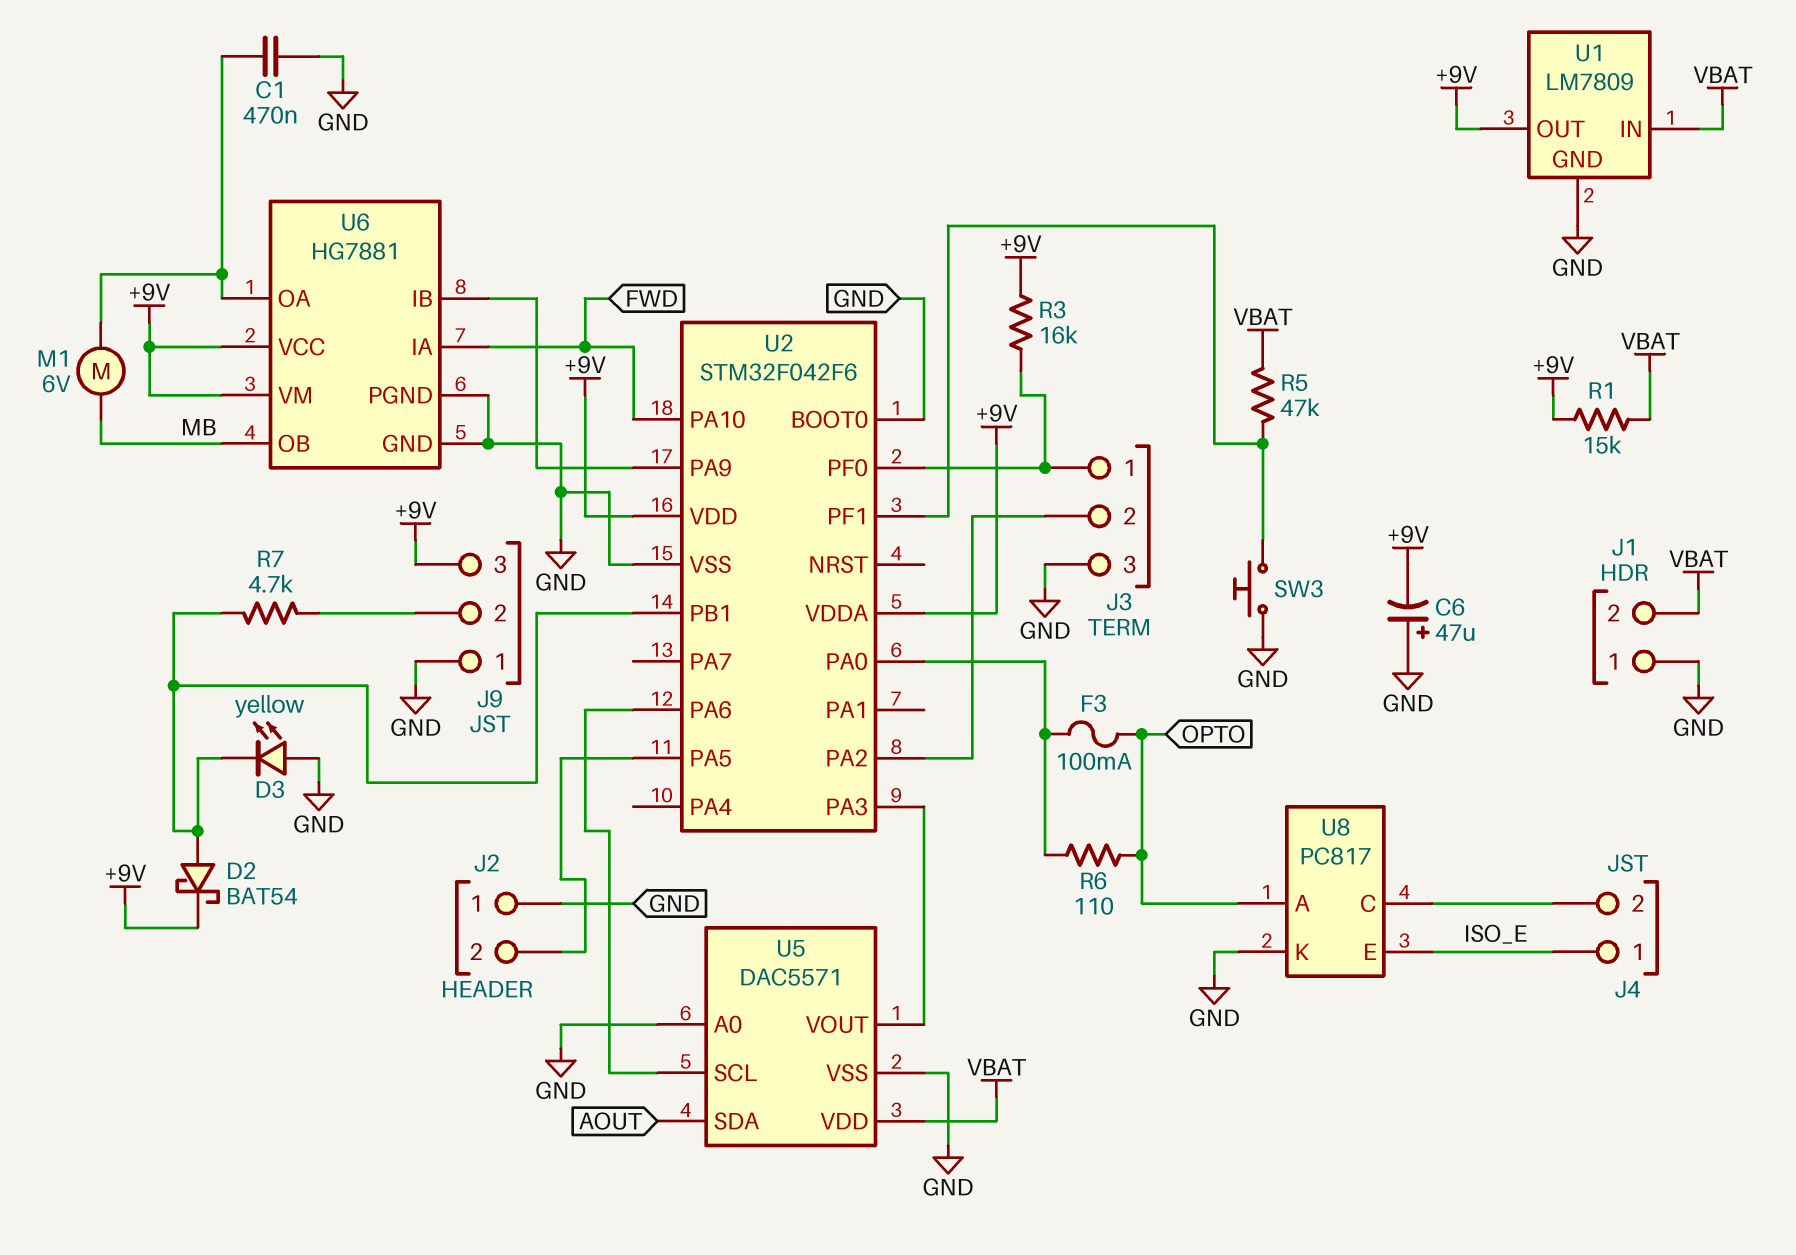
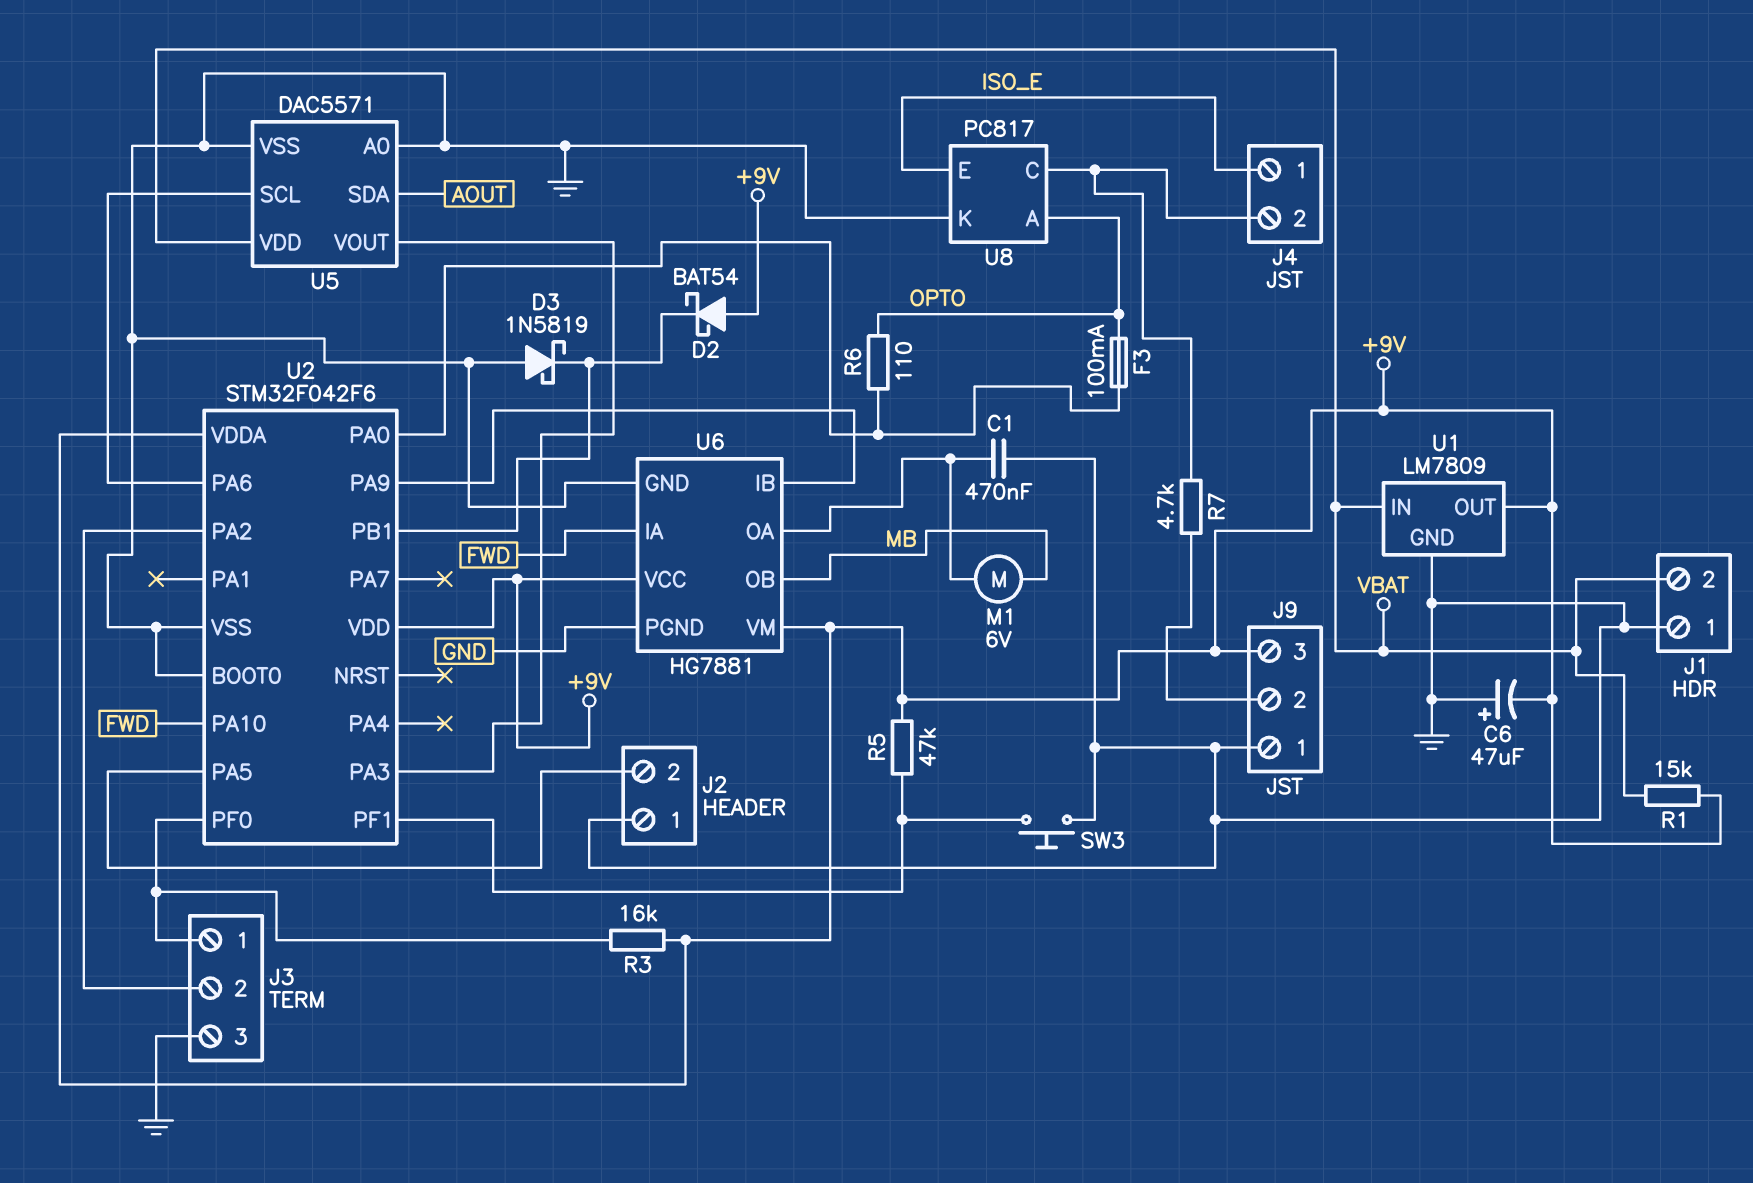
D2: schottky BAT54 (A U2/PB1, K +9V) -> schottky BAT54 (A +9V, K U2/PB1)
D3: LED yellow (A GND, K U2/PB1) -> schottky 1N5819 (A GND, K U2/PB1)
R5: 47k (U2/PF1, VBAT) -> 47k (+9V, U2/PF1)
R7: 4.7k (J9/2, U2/PB1) -> 4.7k (J4/2, J9/2)

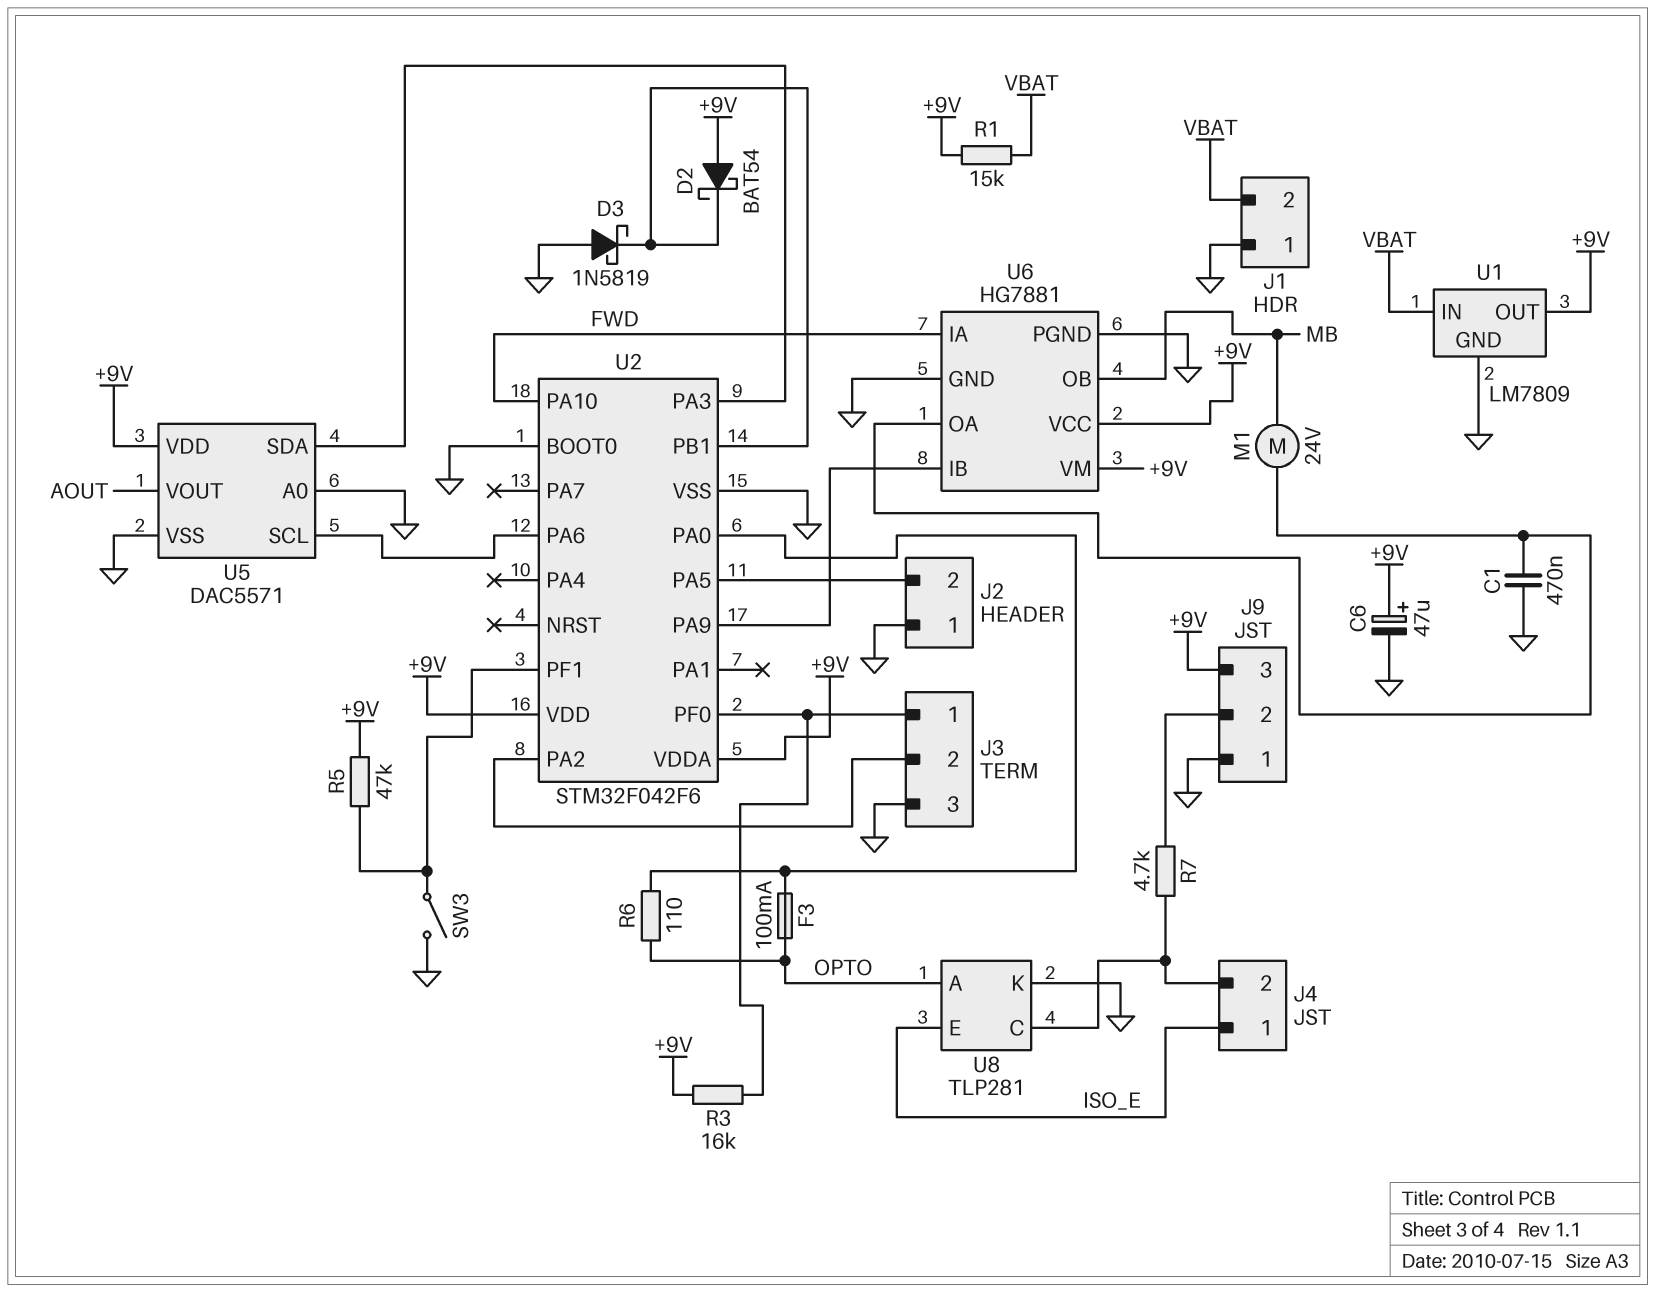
C6: 47uF (plus GND, minus +9V) -> 47uF (plus +9V, minus GND)
M1: motor 6V (MB, U6/OA) -> motor 24V (MB, U6/OA)
SW3: button (GND, U2/PF1) -> switch (GND, U2/PF1)
U5 pin SDA: AOUT -> U2/PA3
U5 pin VDD: VBAT -> +9V
U5 pin VOUT: U2/PA3 -> AOUT
U8: PC817 -> TLP281

